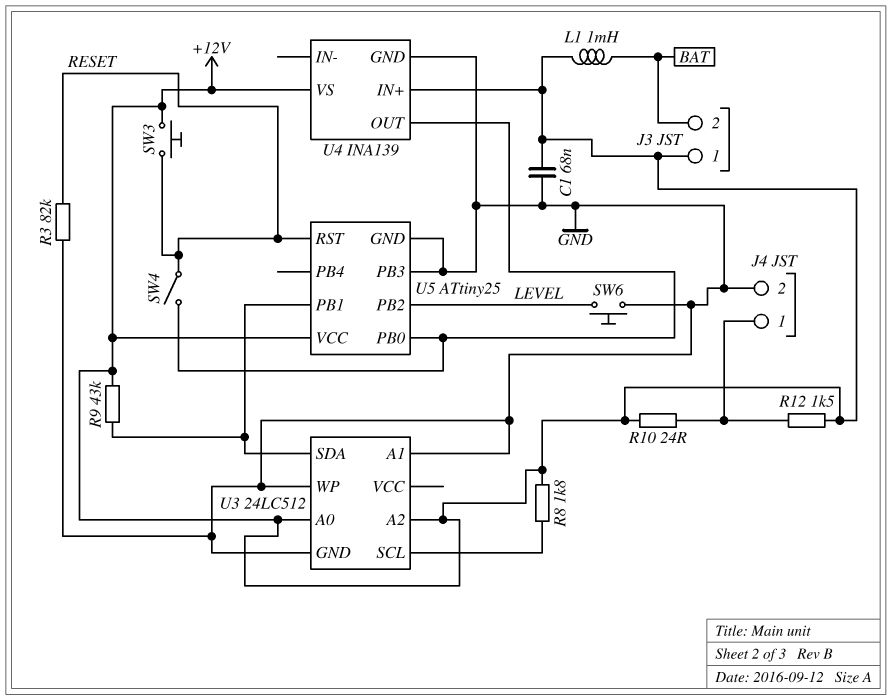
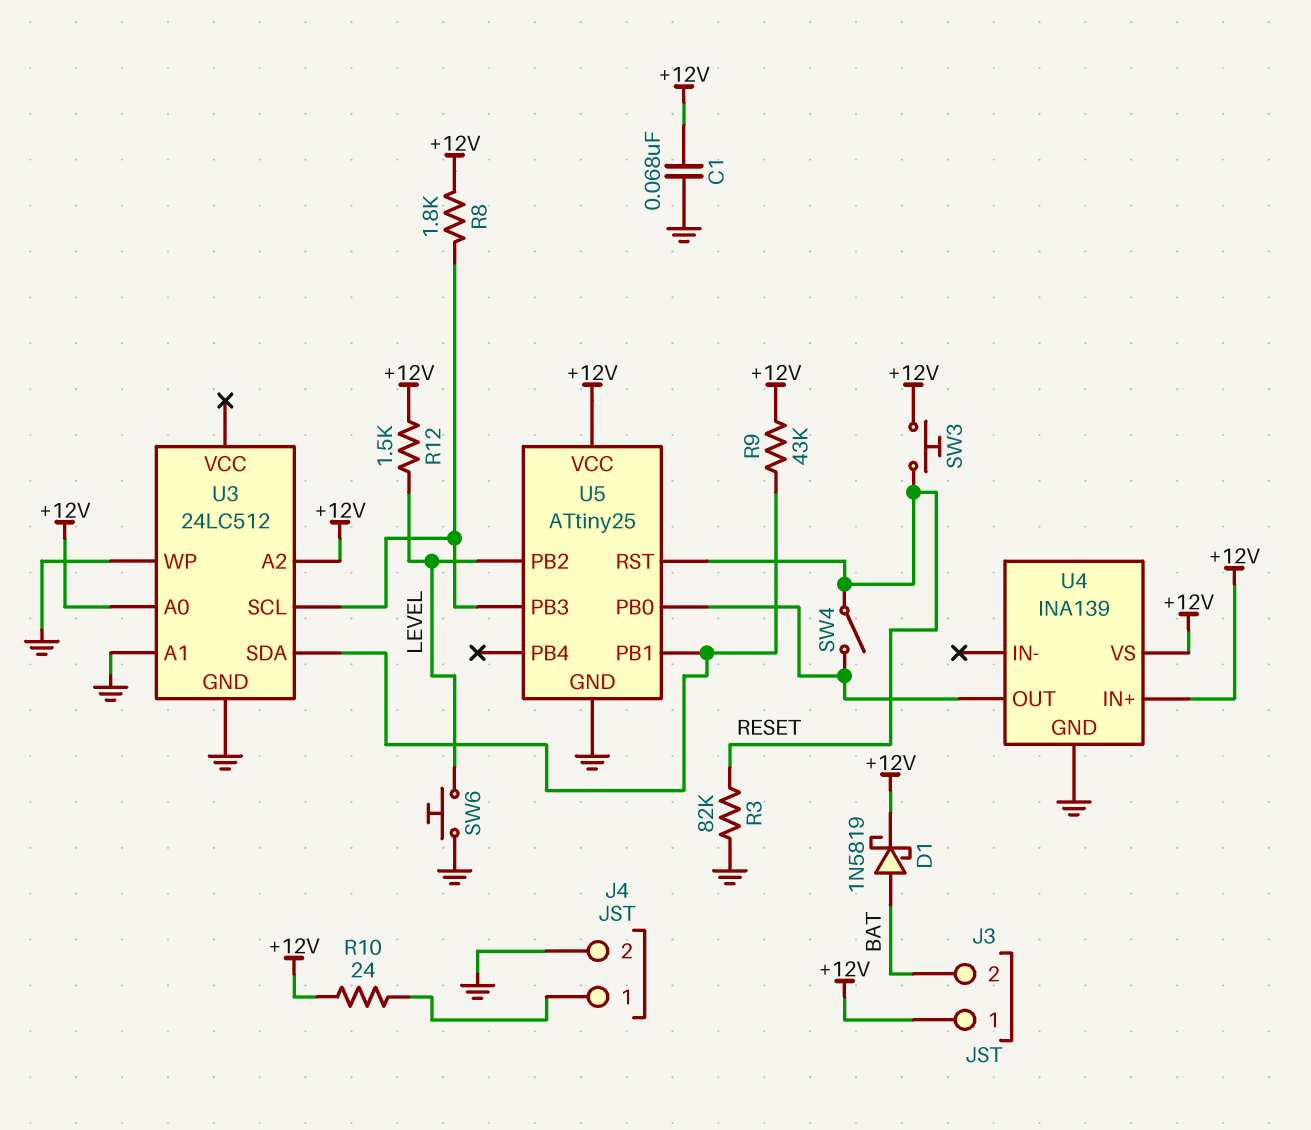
D1: none -> schottky 1N5819 (A BAT, K +12V)
L1: 1mH (+12V, BAT) -> none
R12: 1.5k (+12V, J4/1) -> 1.5k (+12V, LEVEL)
U5 pin PB3: GND -> U3/SCL

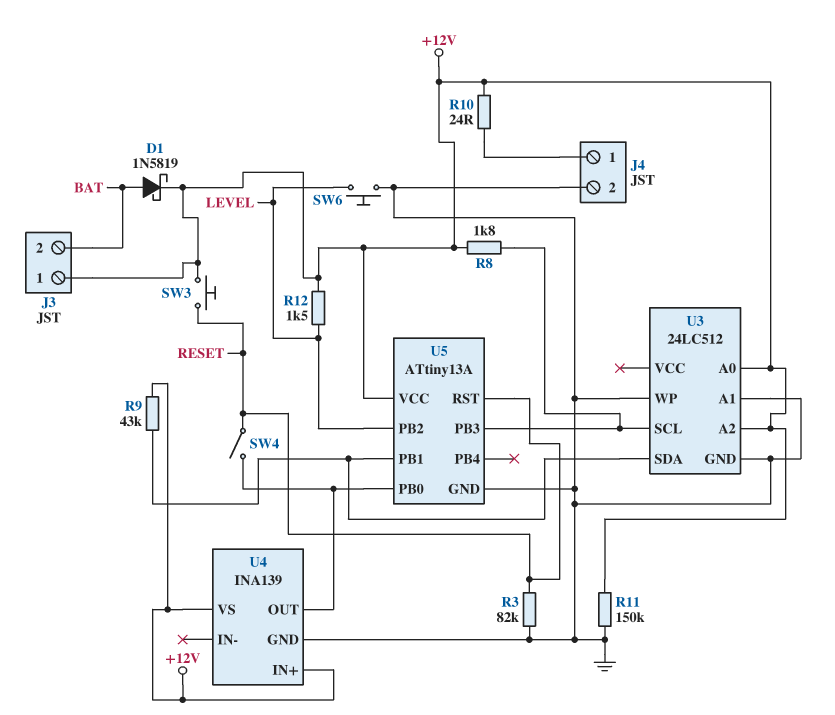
C1: 68nF (+12V, GND) -> none
R11: none -> 150k (+12V, GND)
U5: ATtiny25 -> ATtiny13A

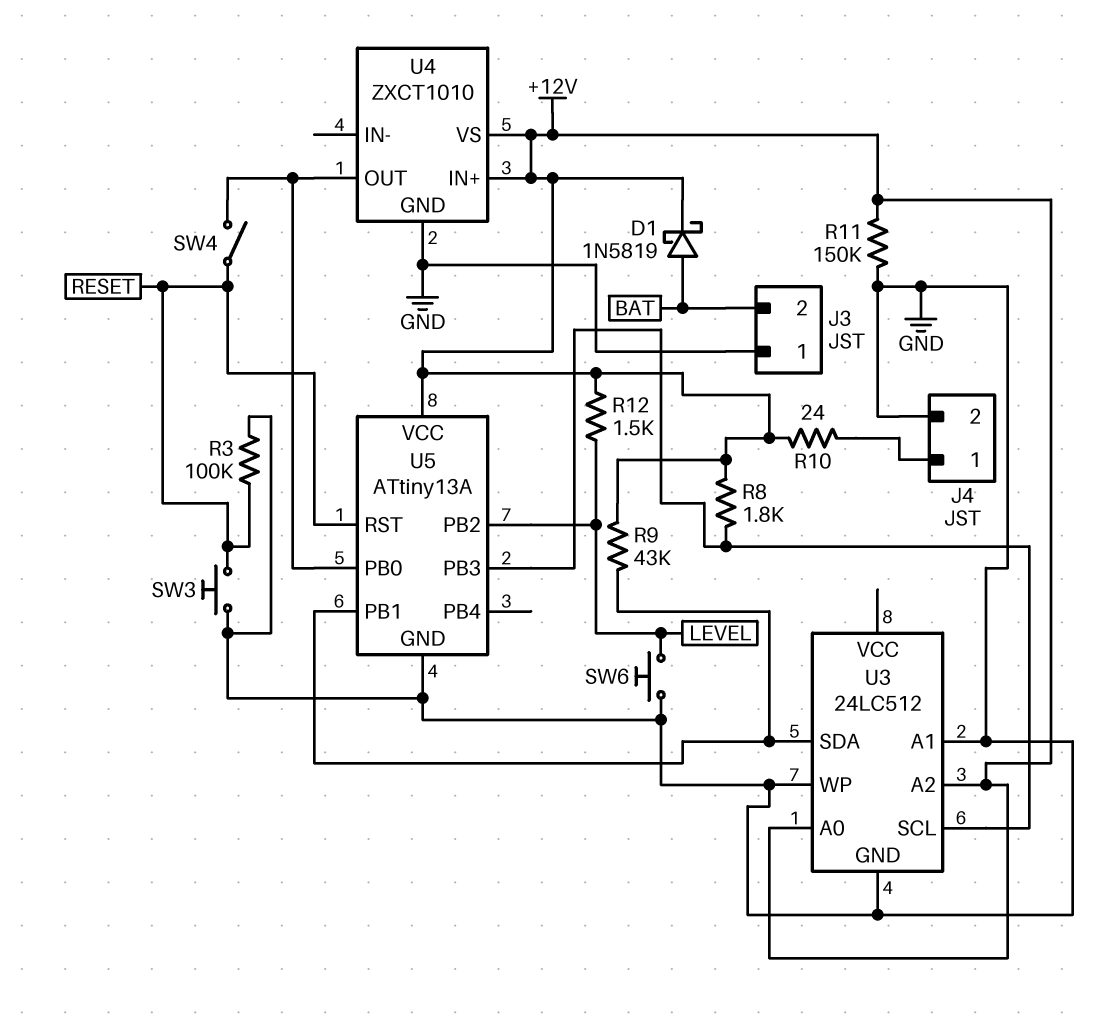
J3 pin 1: +12V -> GND
R3: 82k (GND, RESET) -> 100k (GND, RESET)
SW3: button (+12V, RESET) -> button (GND, RESET)
U4: INA139 -> ZXCT1010

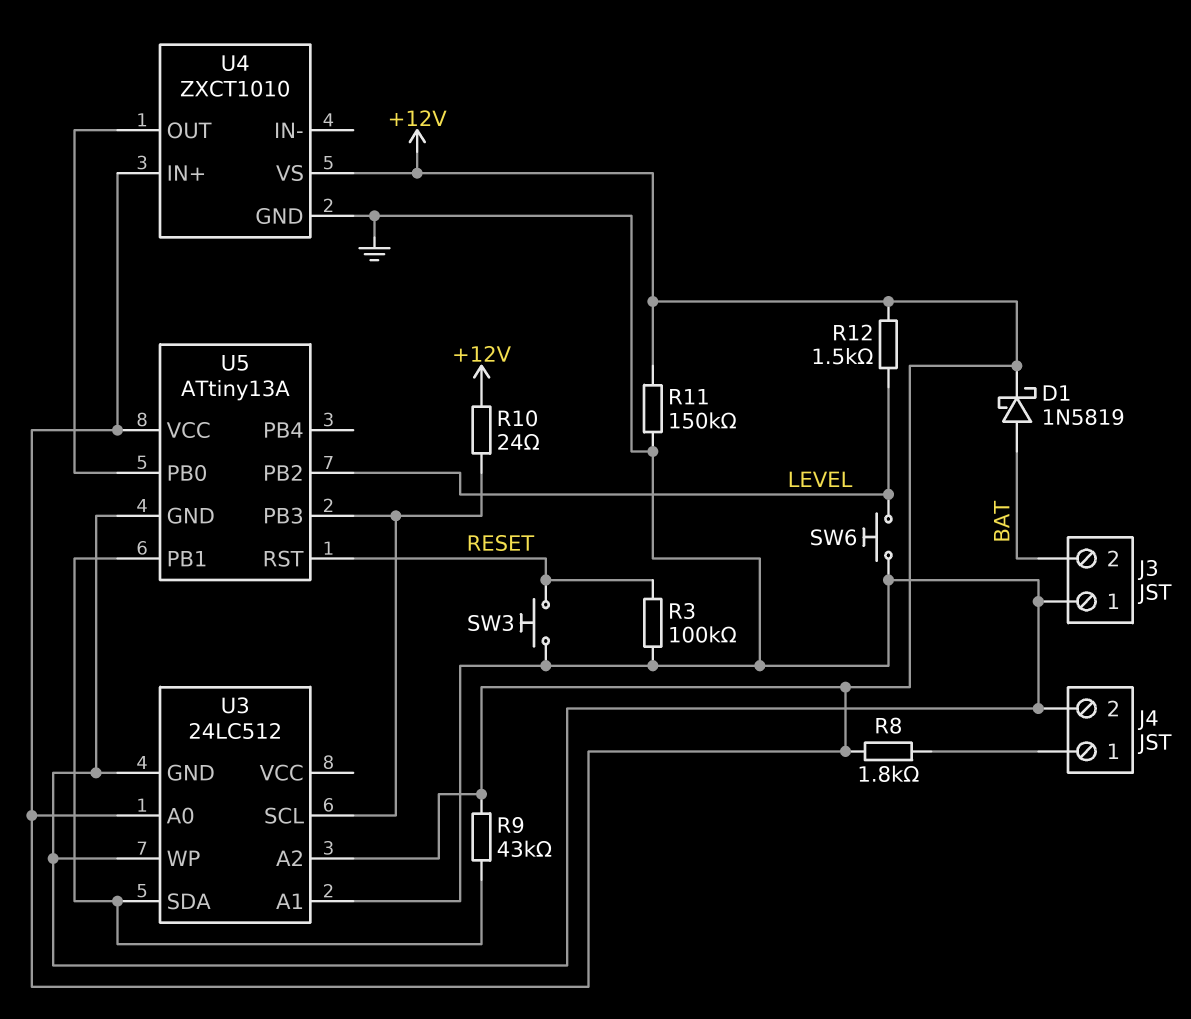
R8: 1.8k (+12V, U3/SCL) -> 1.8k (+12V, J4/1)
R10: 24 (+12V, J4/1) -> 24 (+12V, U3/SCL)
SW4: switch (RESET, U4/OUT) -> none

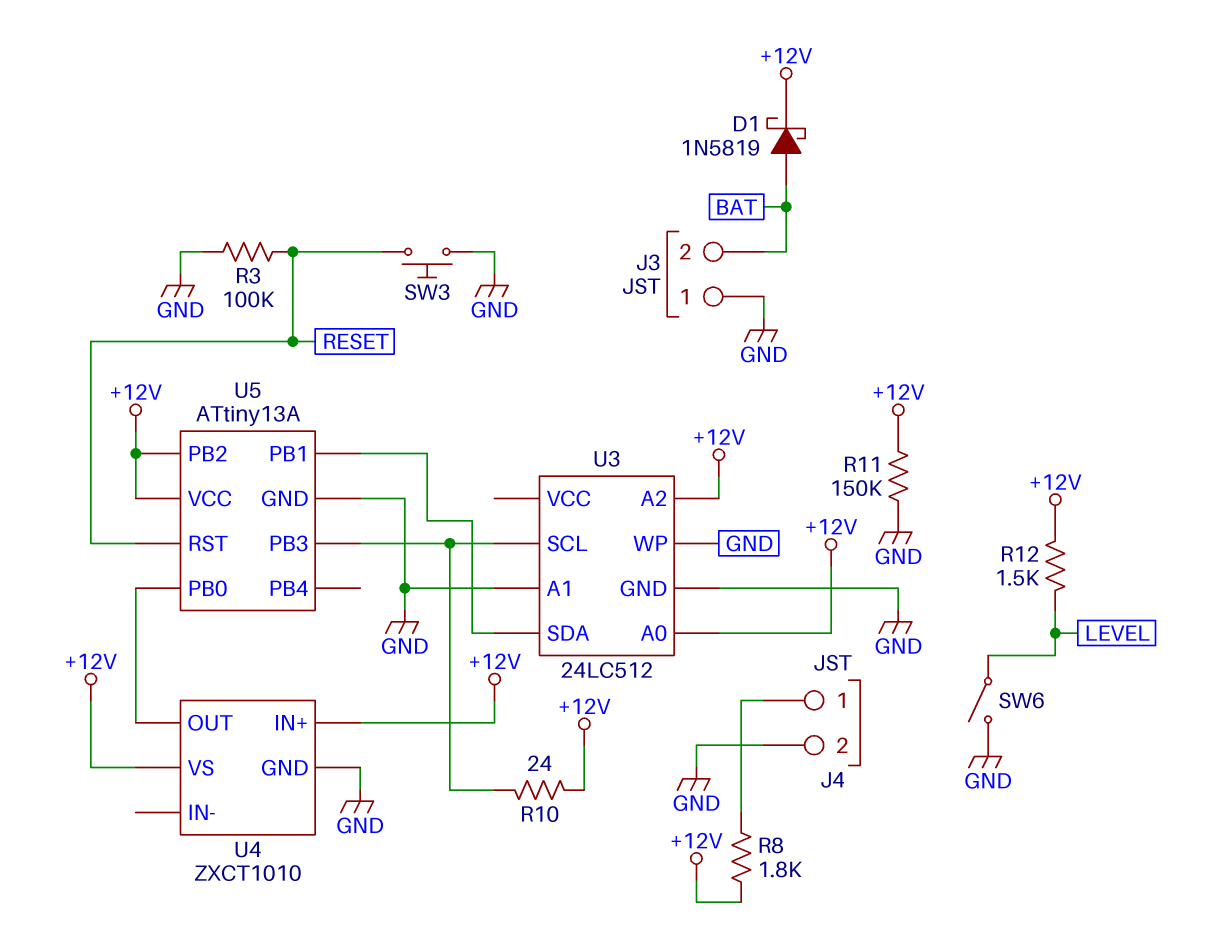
R9: 43k (+12V, U3/SDA) -> none
SW6: button (GND, LEVEL) -> switch (GND, LEVEL)
U5 pin PB2: LEVEL -> +12V

